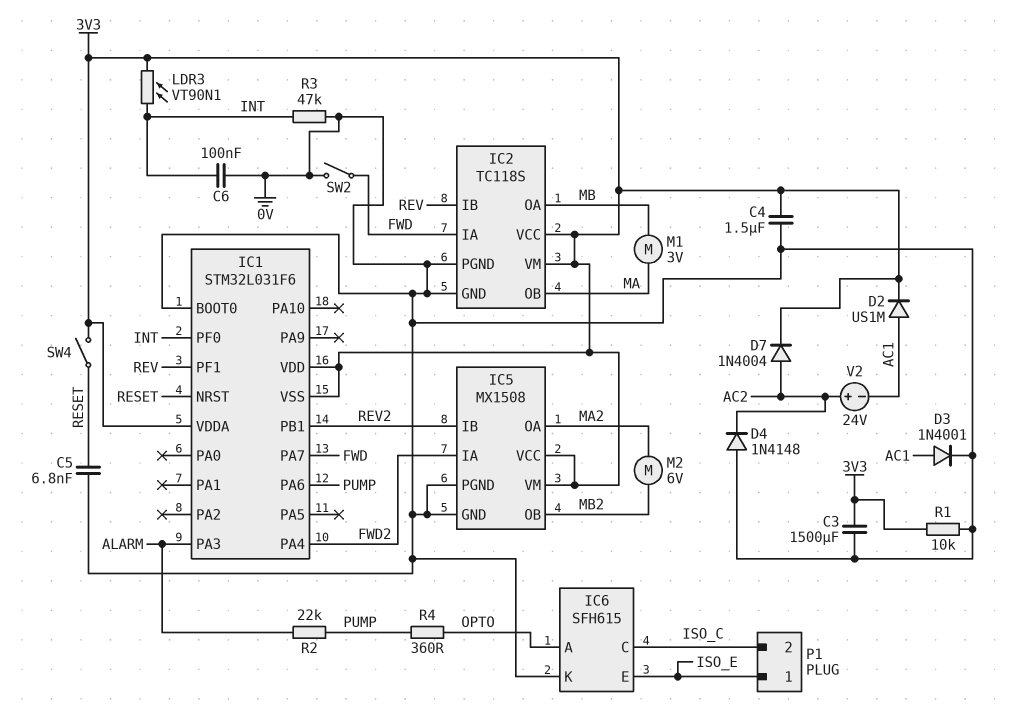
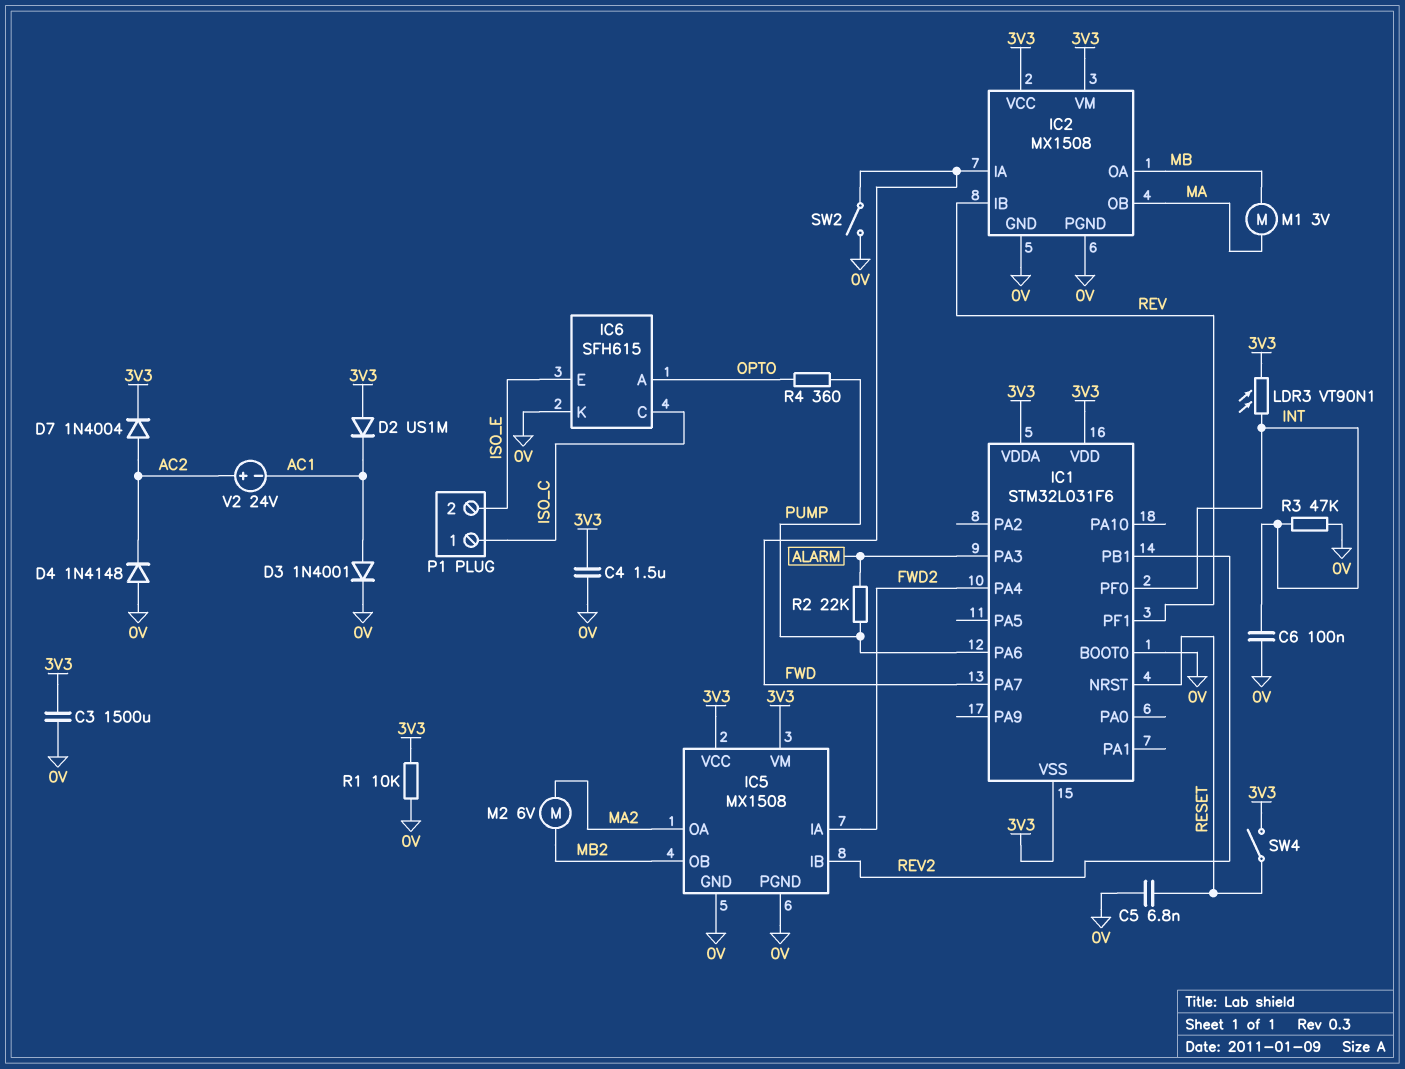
D2: diode US1M (A AC1, K 3V3) -> diode US1M (A 3V3, K AC1)
IC2: TC118S -> MX1508
P1 pin 1: ISO_E -> ISO_C
P1 pin 2: ISO_C -> ISO_E

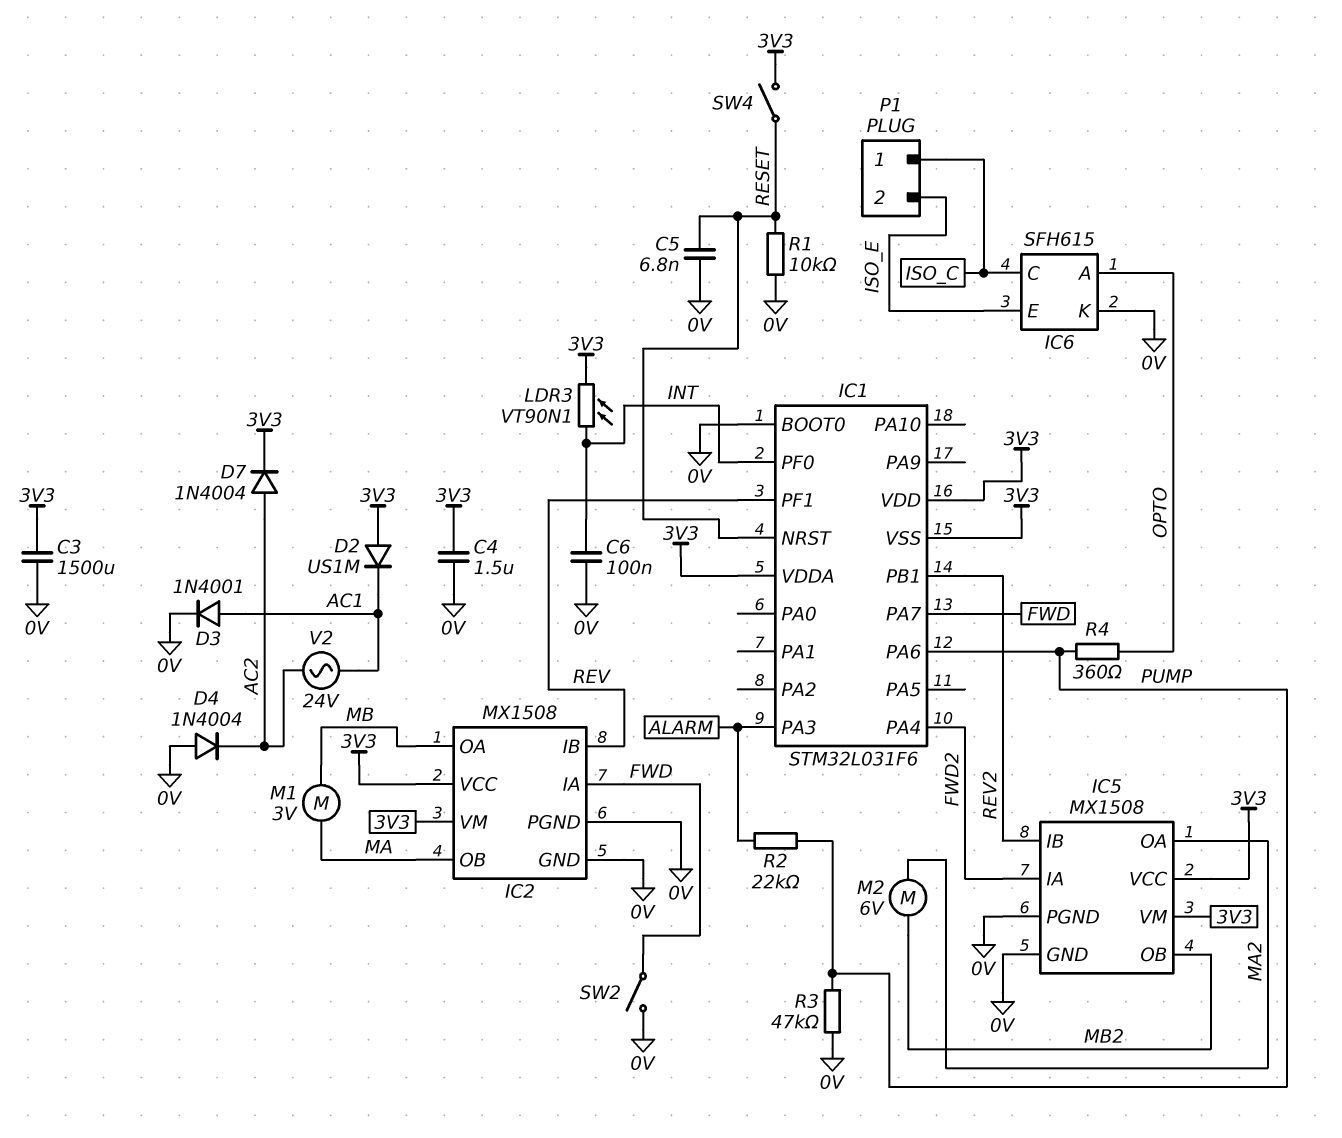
D4: diode 1N4148 (A 0V, K AC2) -> diode 1N4004 (A 0V, K AC2)
R1: 10k (0V, 3V3) -> 10k (0V, RESET)
R3: 47k (0V, INT) -> 47k (0V, PUMP)
V2: 24V (plus AC2, minus AC1) -> AC 24V (AC1, AC2)

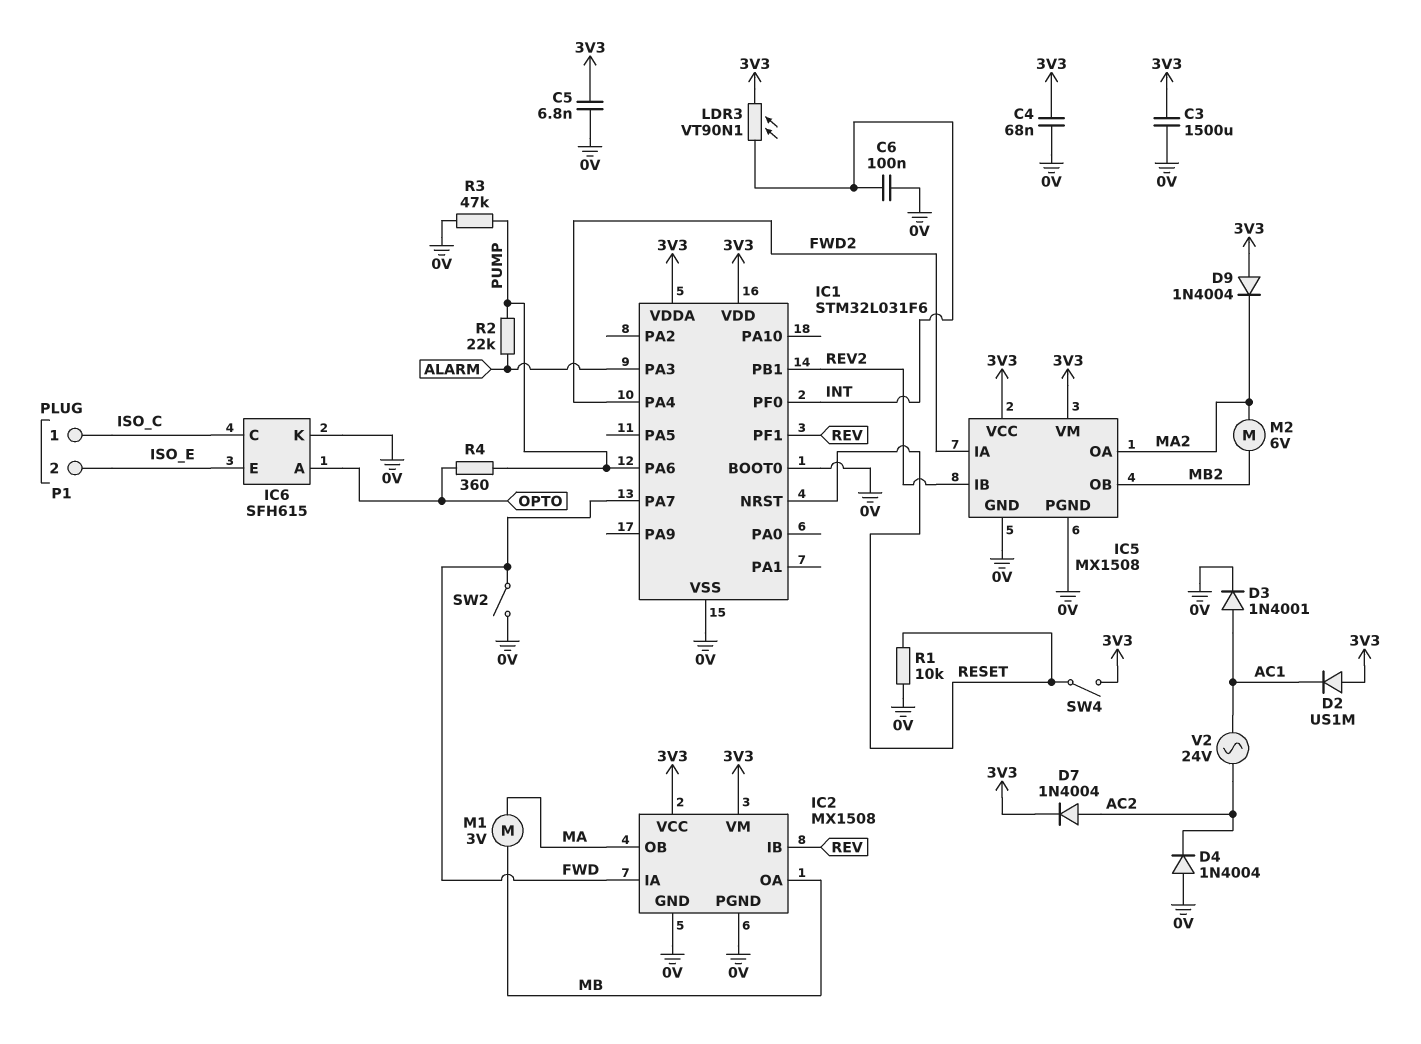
C4: 1.5uF (0V, 3V3) -> 68nF (0V, 3V3)
C5: 6.8nF (0V, RESET) -> 6.8nF (0V, 3V3)
D9: none -> diode 1N4004 (A 3V3, K MA2)
IC1 pin VSS: 3V3 -> 0V

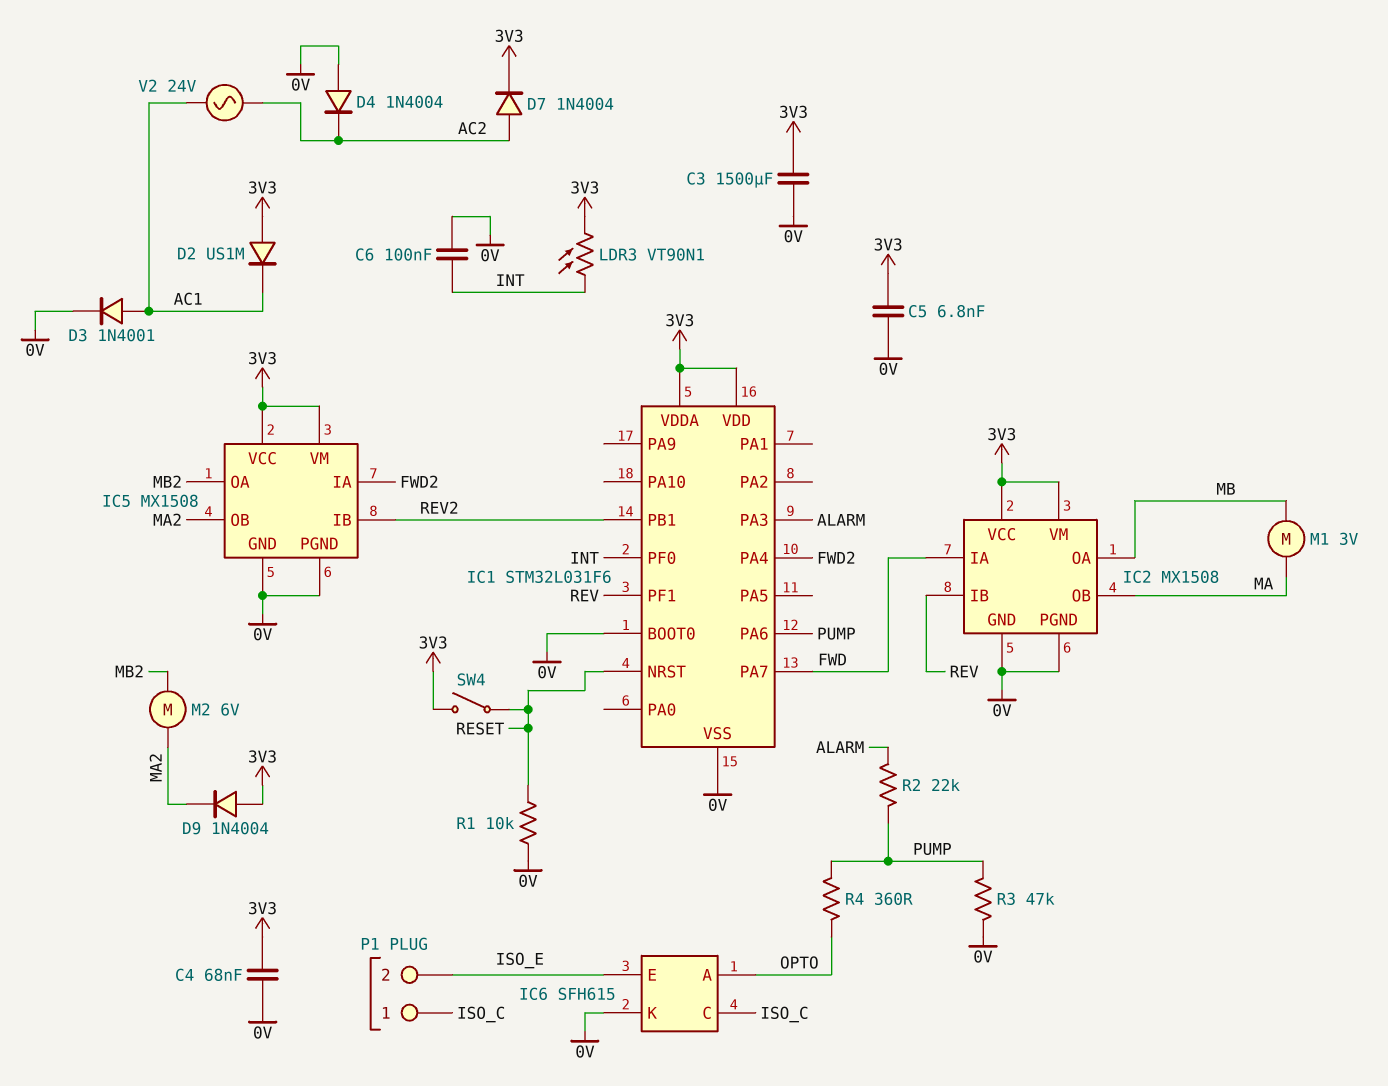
IC5 pin OA: MA2 -> MB2
IC5 pin OB: MB2 -> MA2
SW2: switch (0V, FWD) -> none

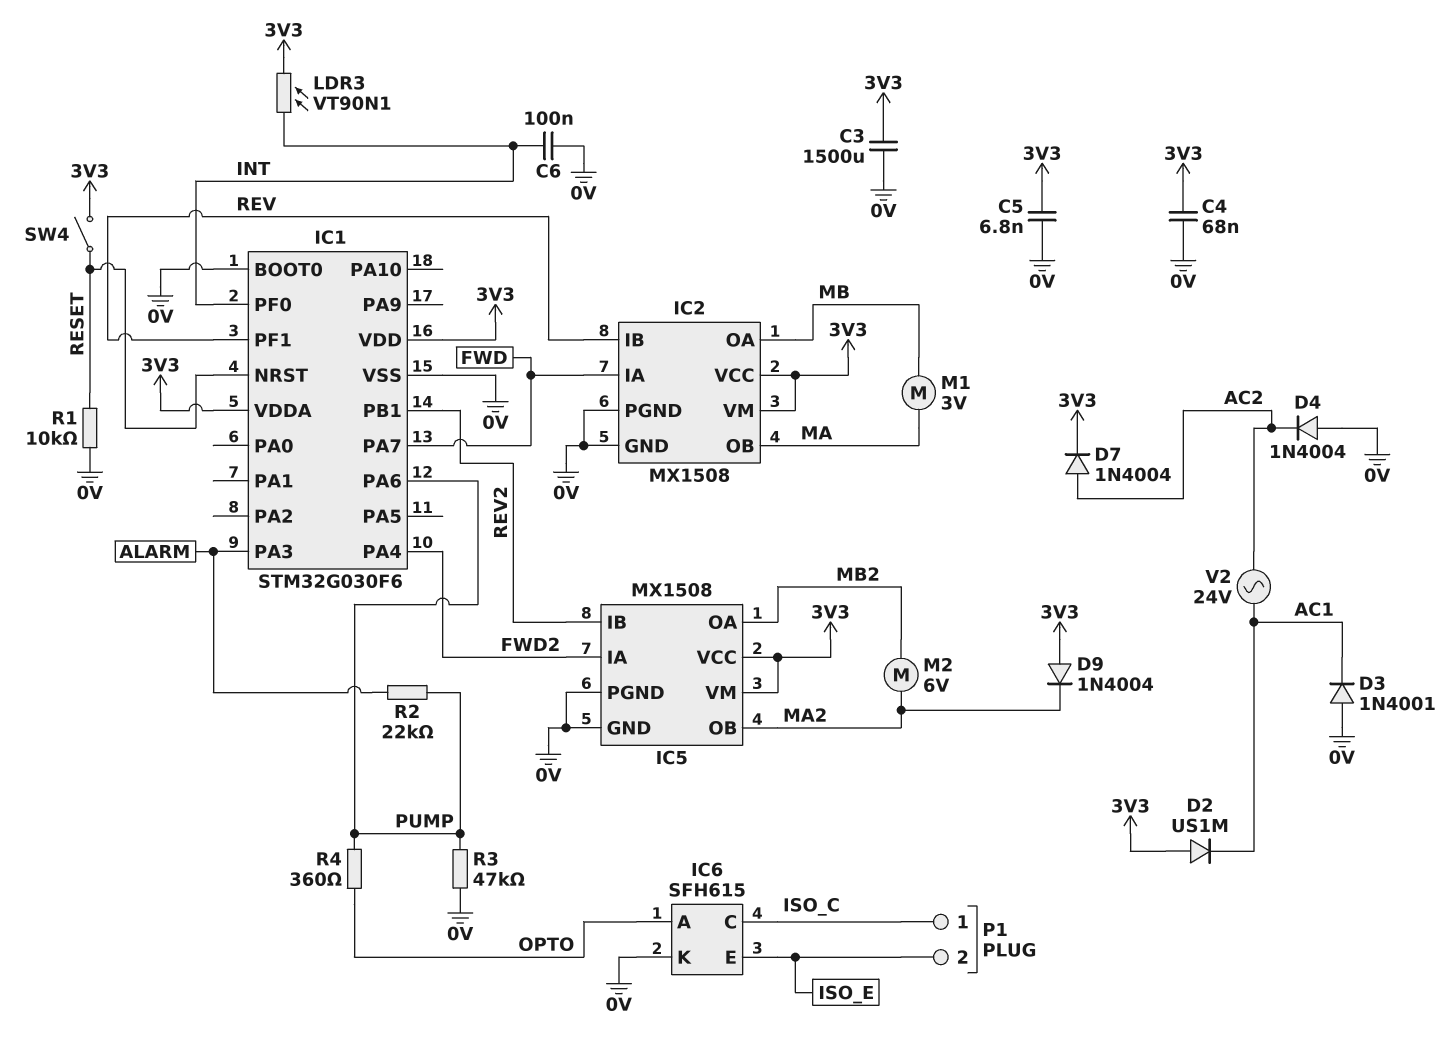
D3: diode 1N4001 (A AC1, K 0V) -> diode 1N4001 (A 0V, K AC1)
IC1: STM32L031F6 -> STM32G030F6

